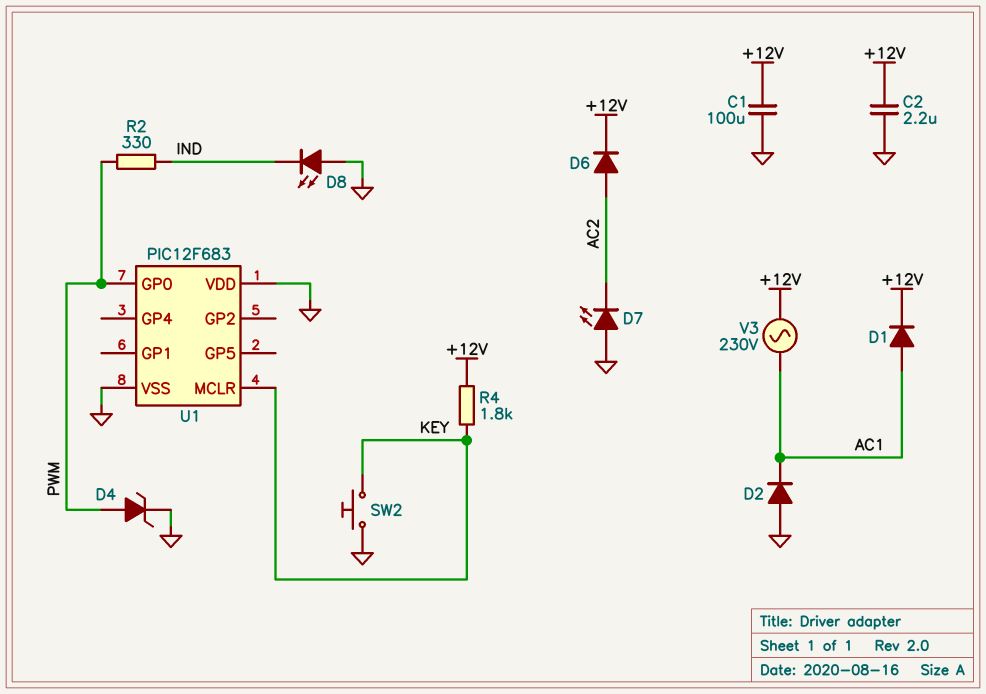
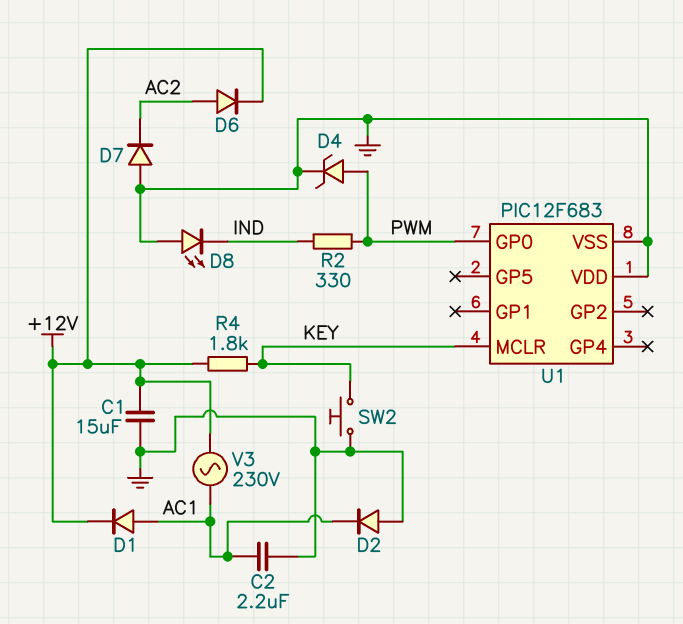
C1: 100uF (+12V, GND) -> 15uF (+12V, GND)
C2: 2.2uF (+12V, GND) -> 2.2uF (AC1, GND)
D7: LED (A GND, K AC2) -> diode (A GND, K AC2)

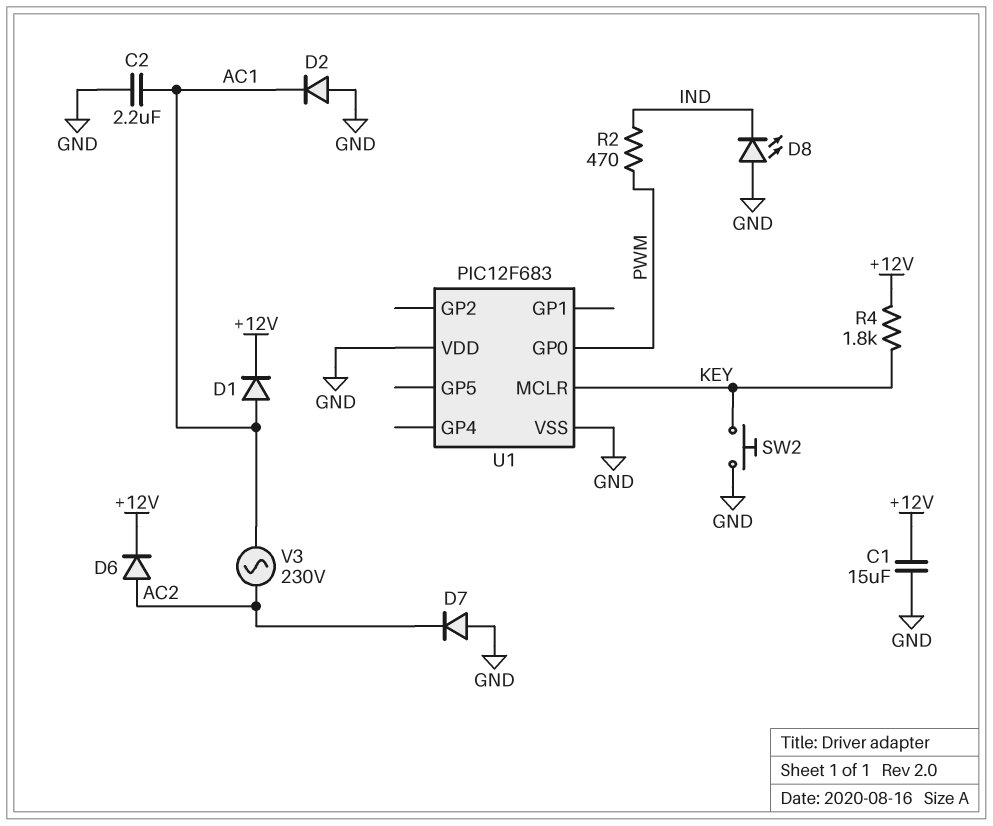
D4: zener (A PWM, K GND) -> none
R2: 330 (IND, PWM) -> 470 (IND, PWM)
V3: AC 230V (+12V, AC1) -> AC 230V (AC1, AC2)

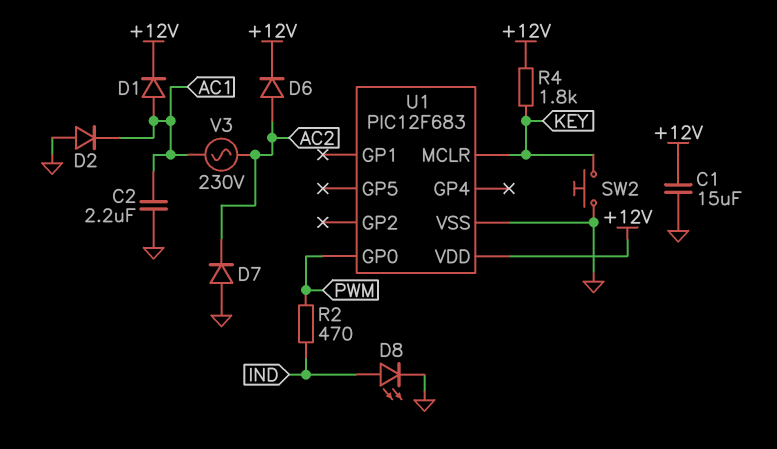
D8: LED (A GND, K IND) -> LED (A IND, K GND)
U1 pin VDD: GND -> +12V

